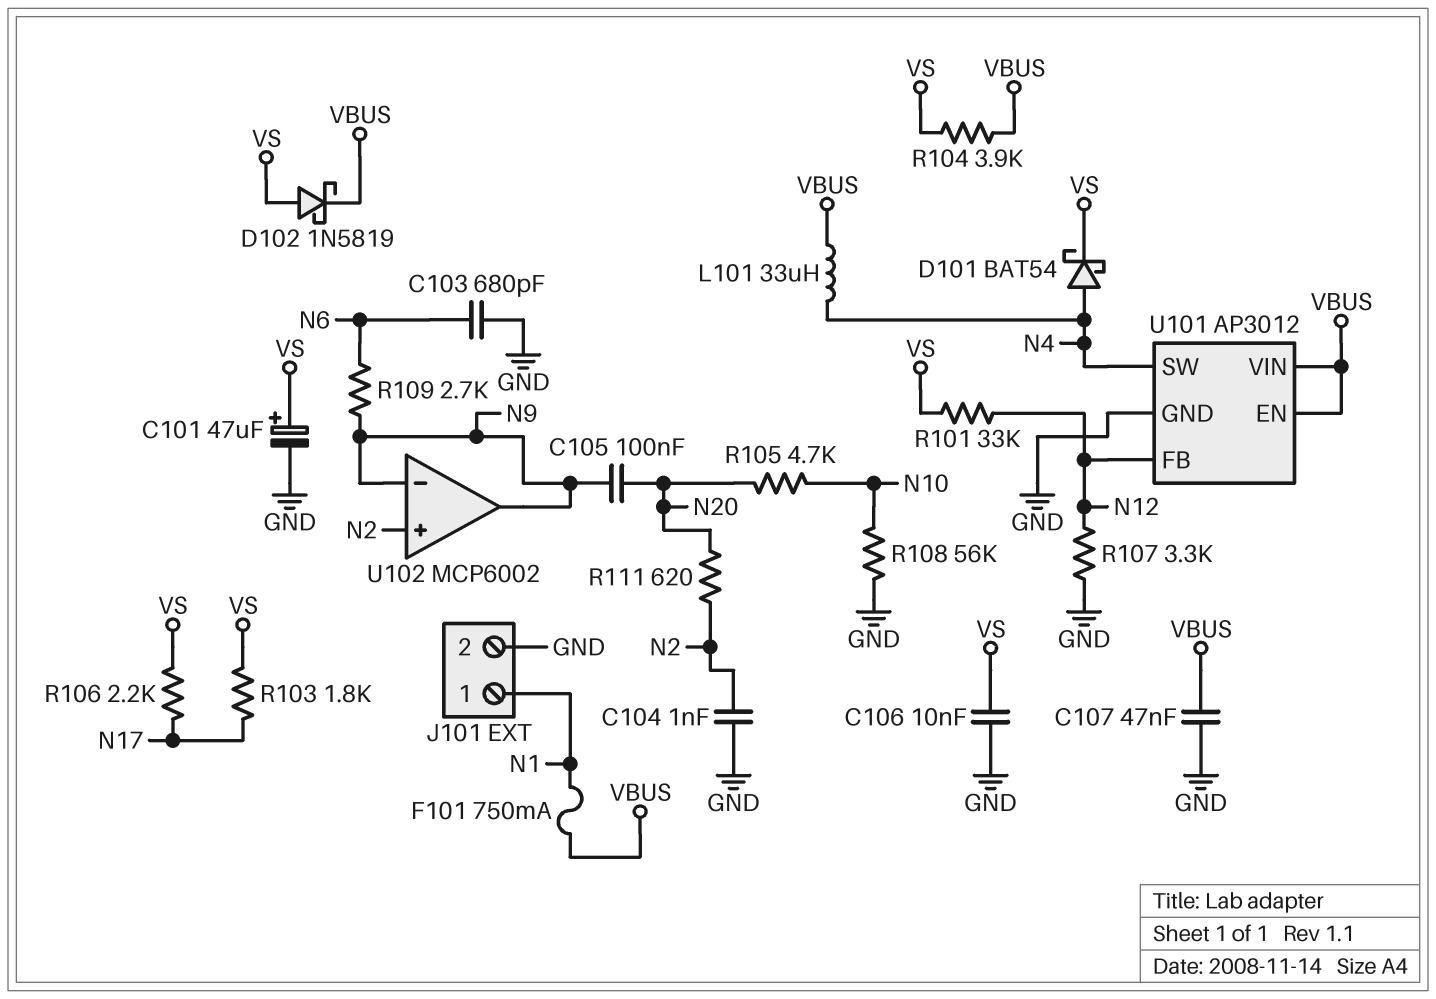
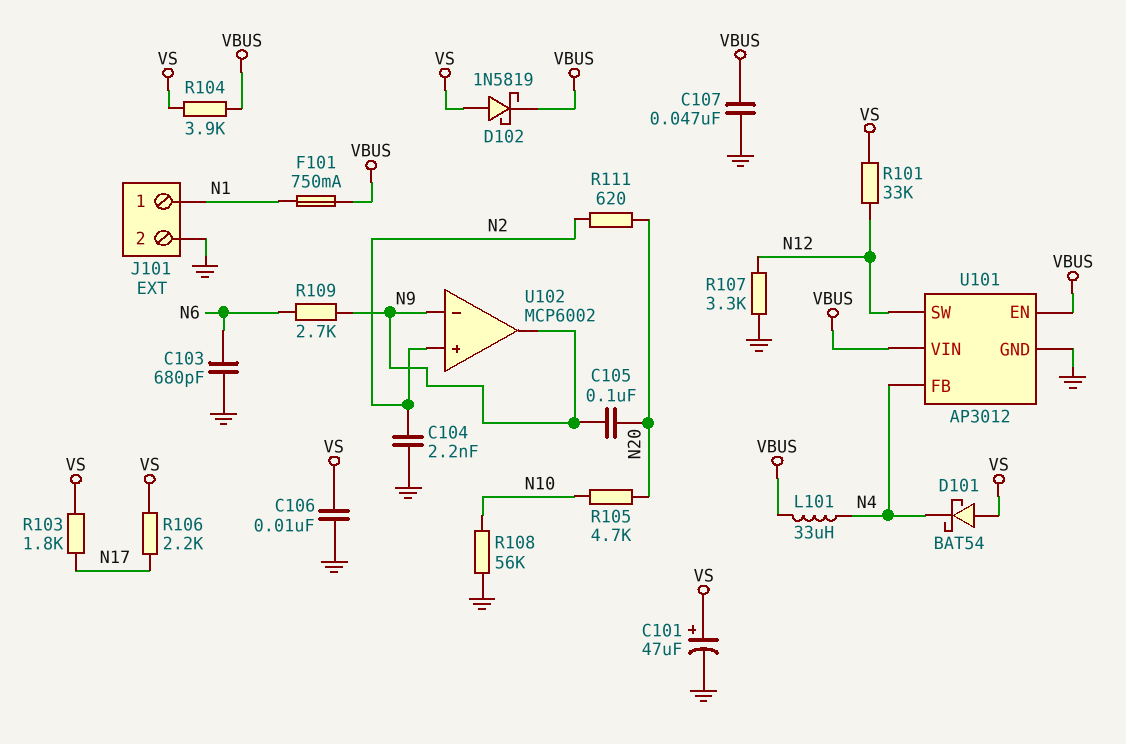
C104: 1nF (GND, N2) -> 2.2nF (GND, N2)
D101: schottky BAT54 (A N4, K VS) -> schottky BAT54 (A VS, K N4)
U101 pin FB: N12 -> N4
U101 pin SW: N4 -> N12

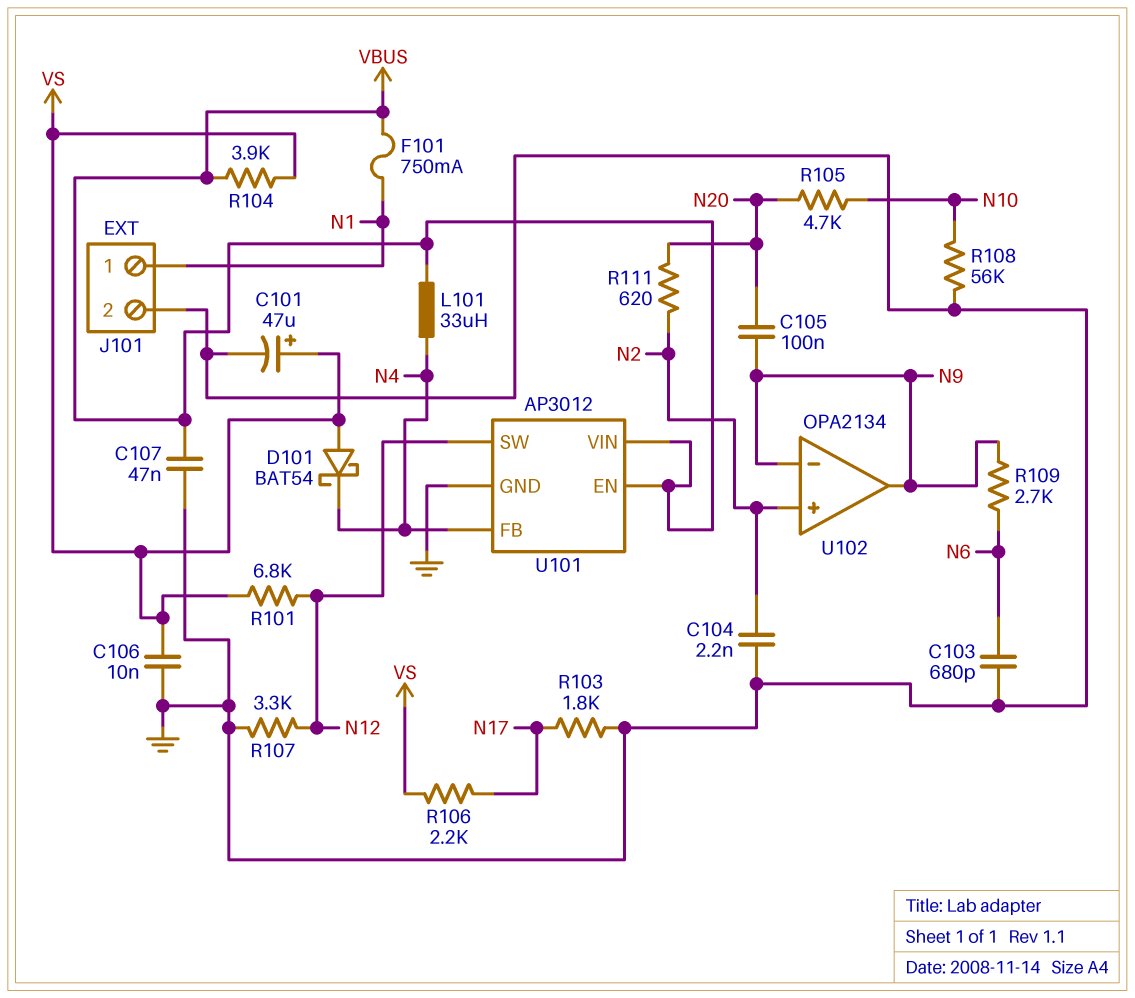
D102: schottky 1N5819 (A VS, K VBUS) -> none
R101: 33k (N12, VS) -> 6.8k (N12, VS)
R103: 1.8k (N17, VS) -> 1.8k (GND, N17)
U102: MCP6002 -> OPA2134

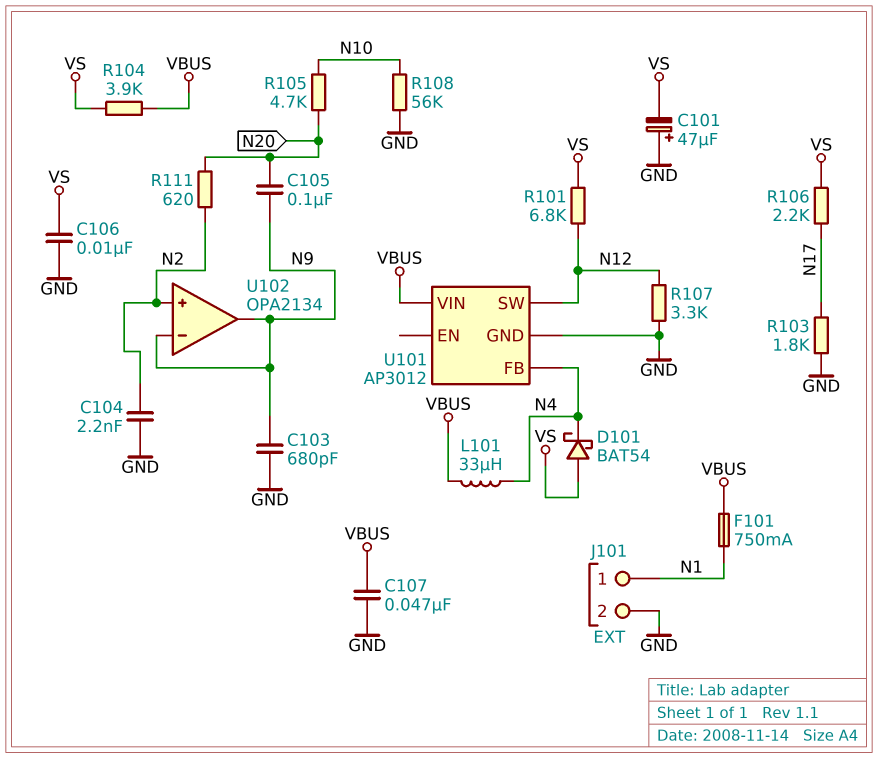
C101: 47uF (plus VS, minus GND) -> 47uF (plus GND, minus VS)
C103: 680pF (GND, N6) -> 680pF (GND, N9)
R109: 2.7k (N6, N9) -> none
U101 pin EN: VBUS -> none

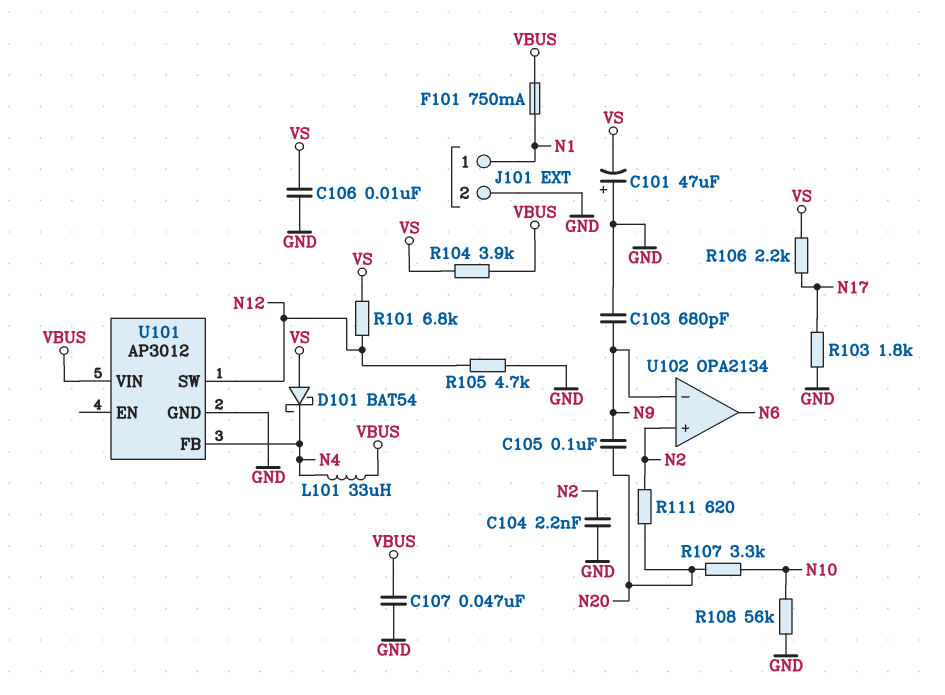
R105: 4.7k (N10, N20) -> 4.7k (GND, N12)
R107: 3.3k (GND, N12) -> 3.3k (N10, N20)
U102 pin out: N9 -> N6

